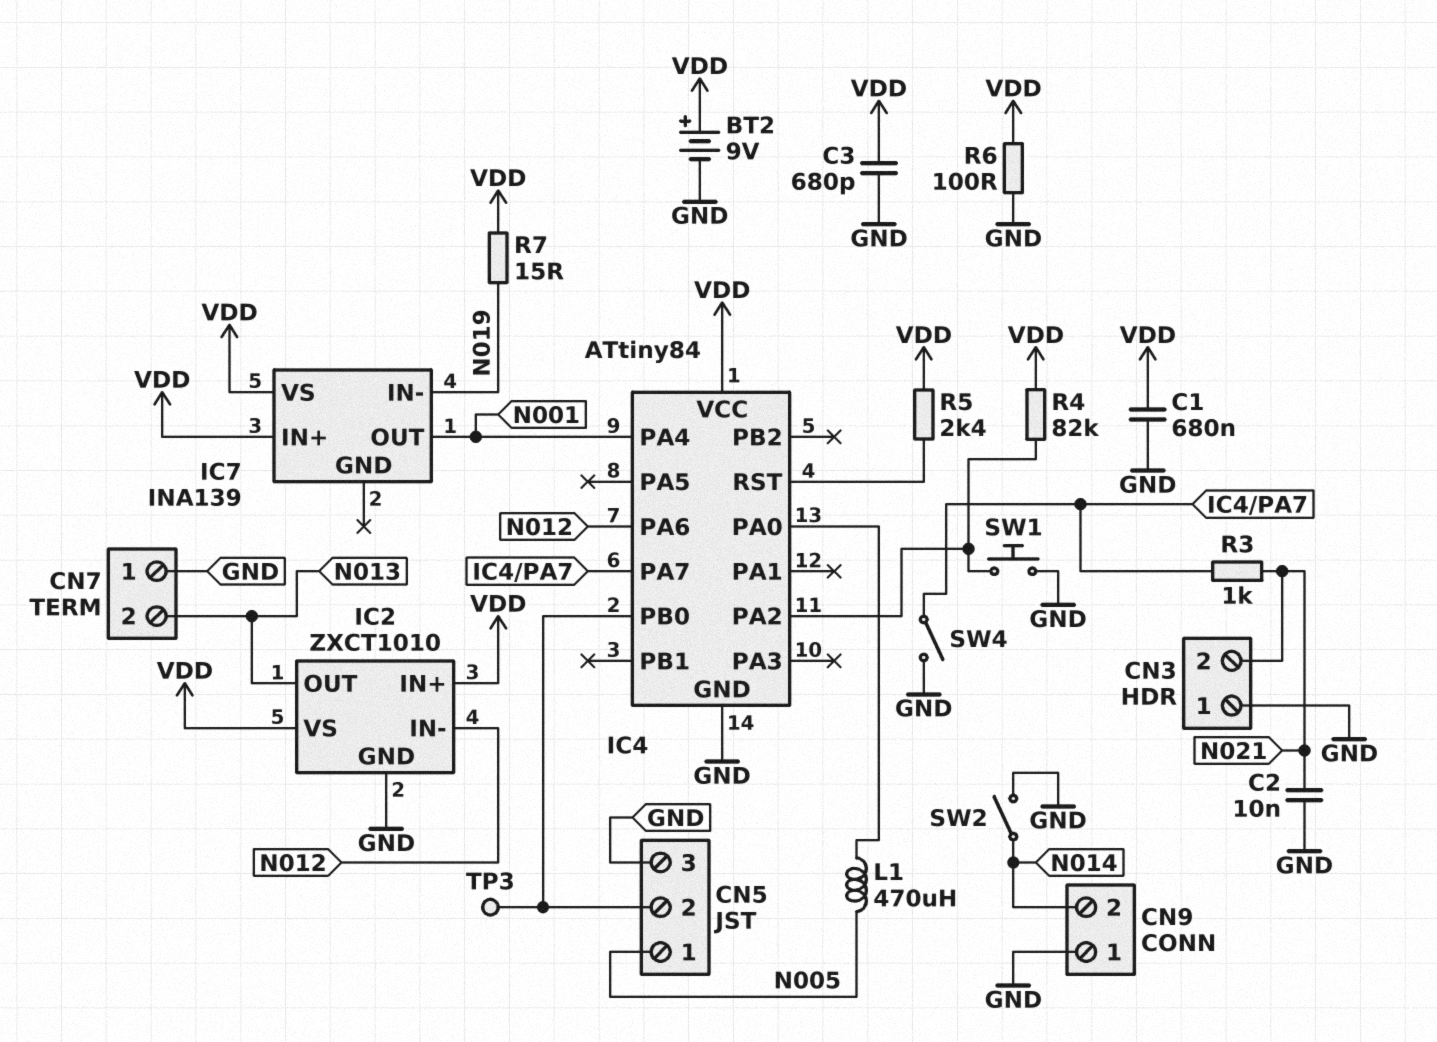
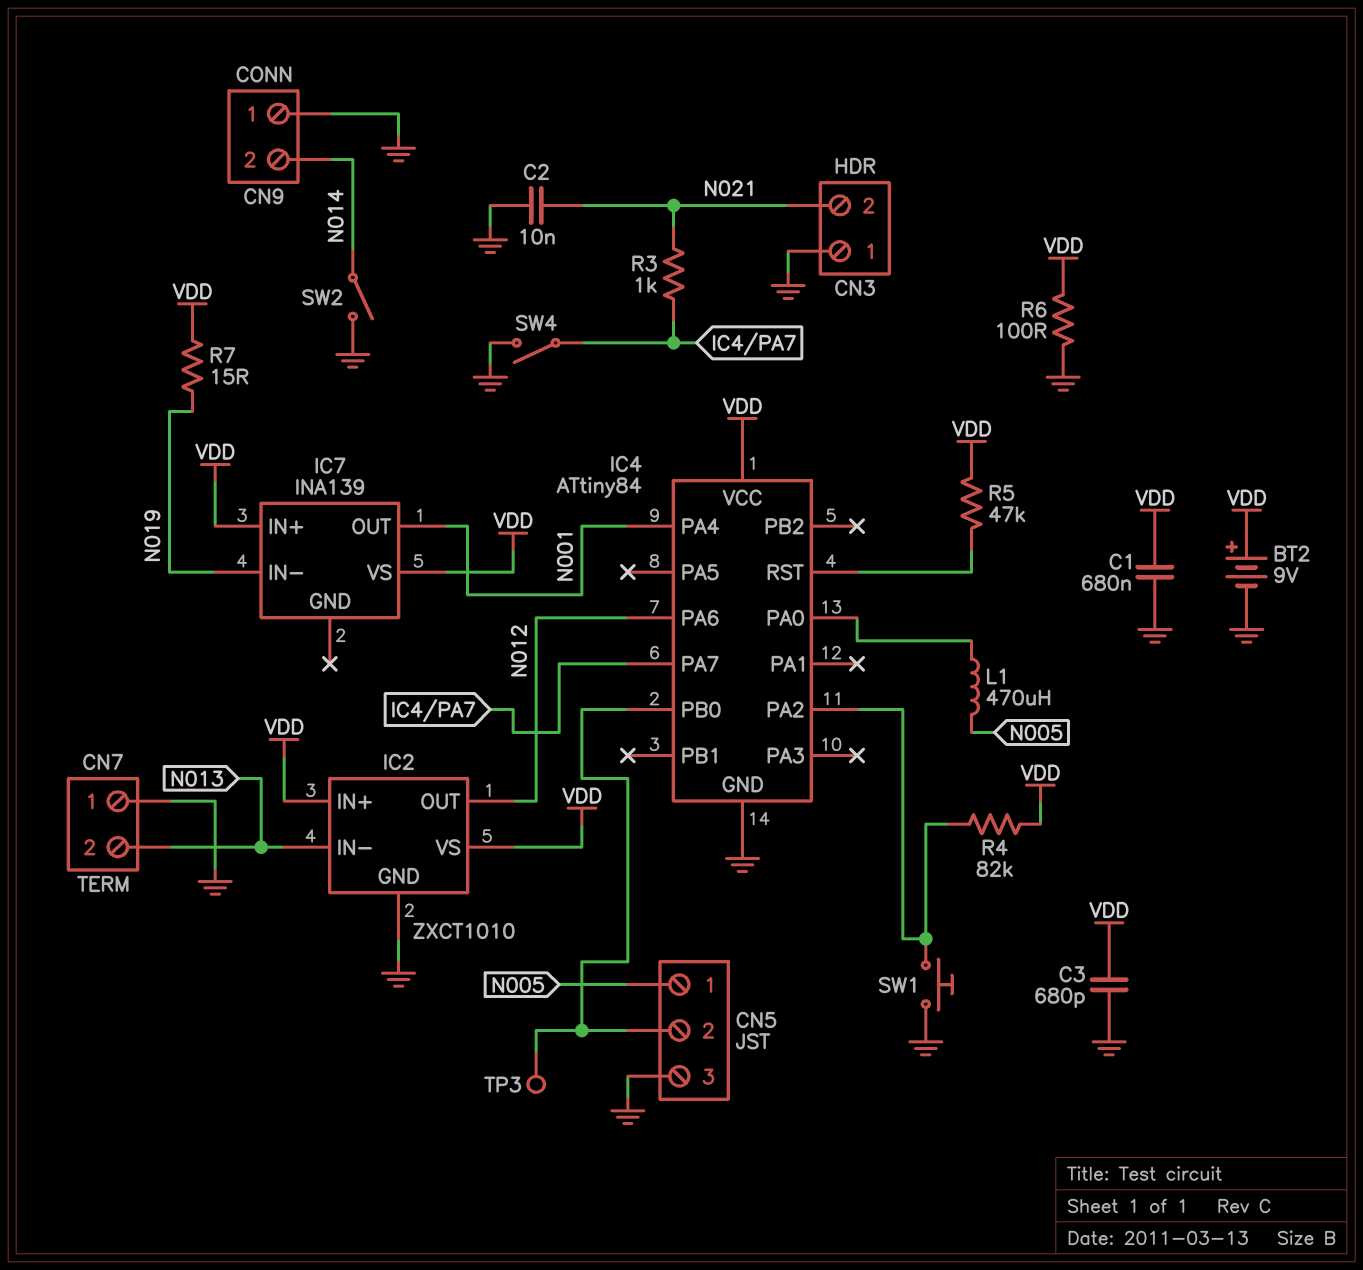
IC2 pin IN-: N012 -> N013
IC2 pin OUT: N013 -> N012
R5: 2.4k (IC4/RST, VDD) -> 47k (IC4/RST, VDD)

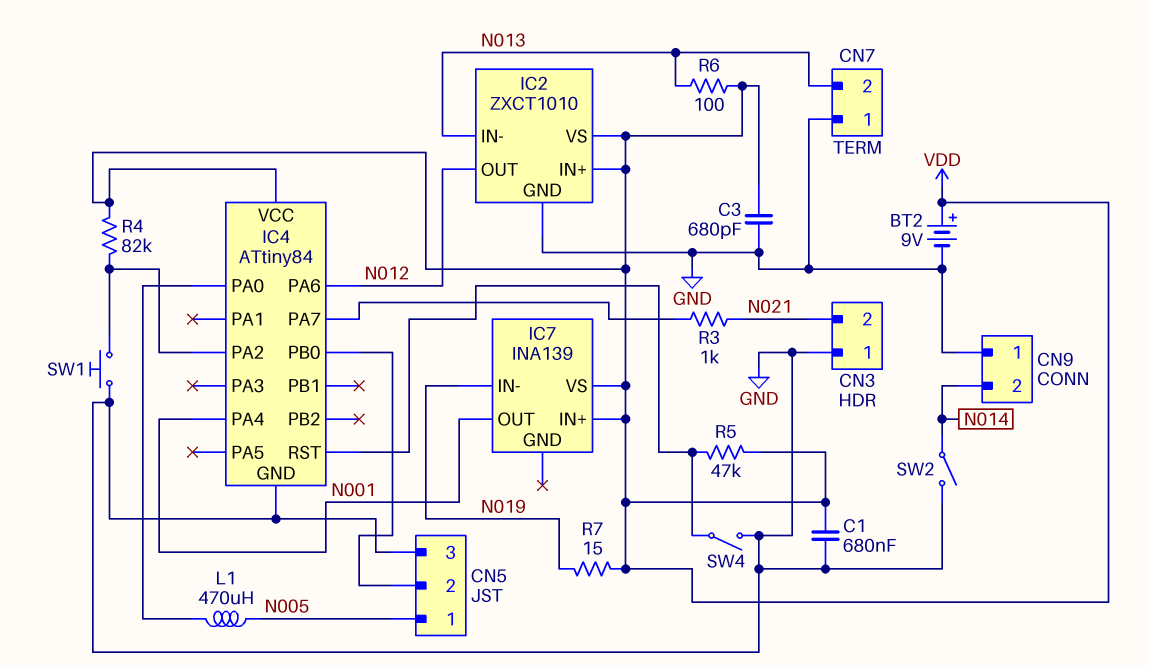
C2: 10nF (GND, N021) -> none
R6: 100 (GND, VDD) -> 100 (N013, VDD)
SW4: switch (GND, IC4/PA7) -> switch (GND, IC4/RST)
TP3: test point (CN5/2) -> none

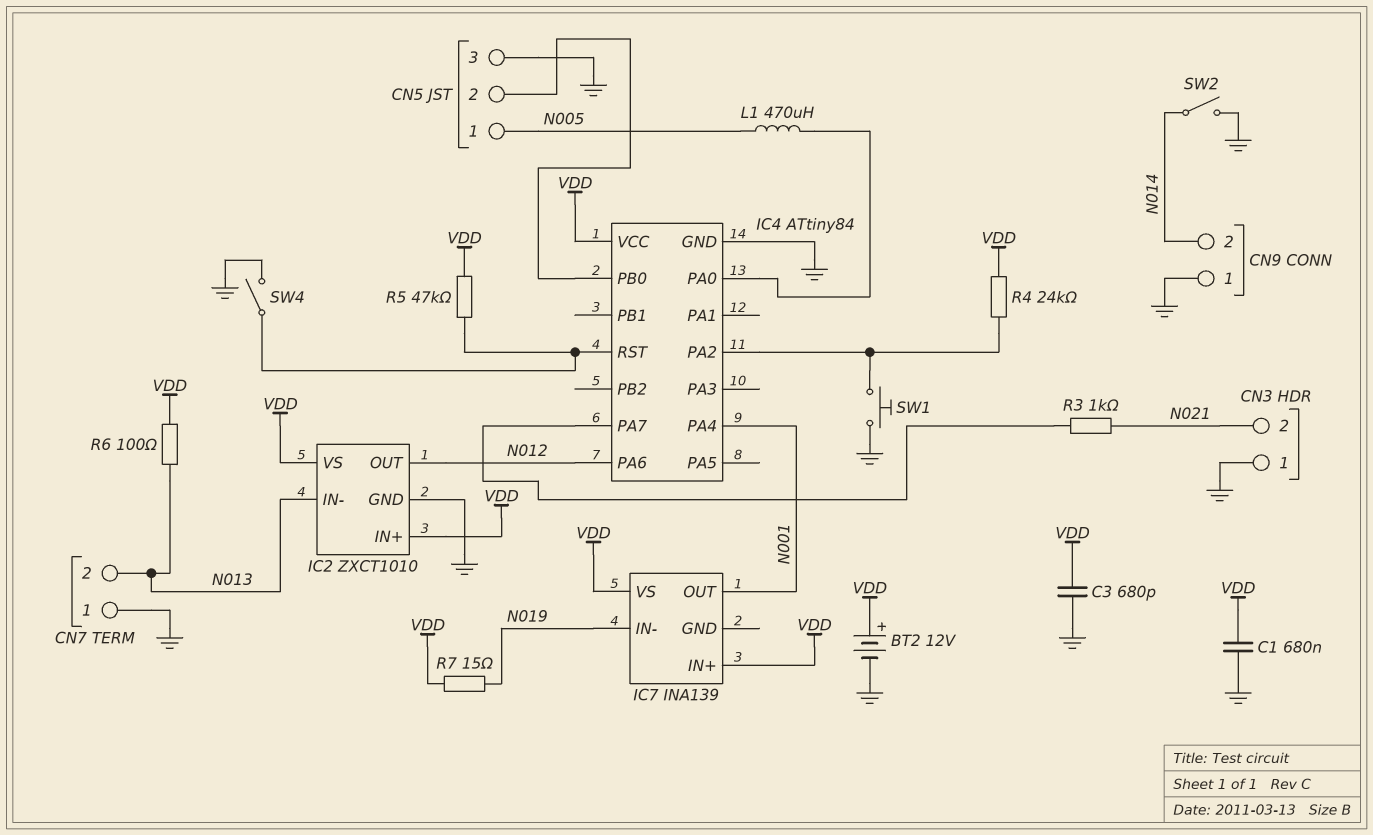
BT2: 9V (plus VDD, minus GND) -> 12V (plus VDD, minus GND)
R4: 82k (IC4/PA2, VDD) -> 24k (IC4/PA2, VDD)

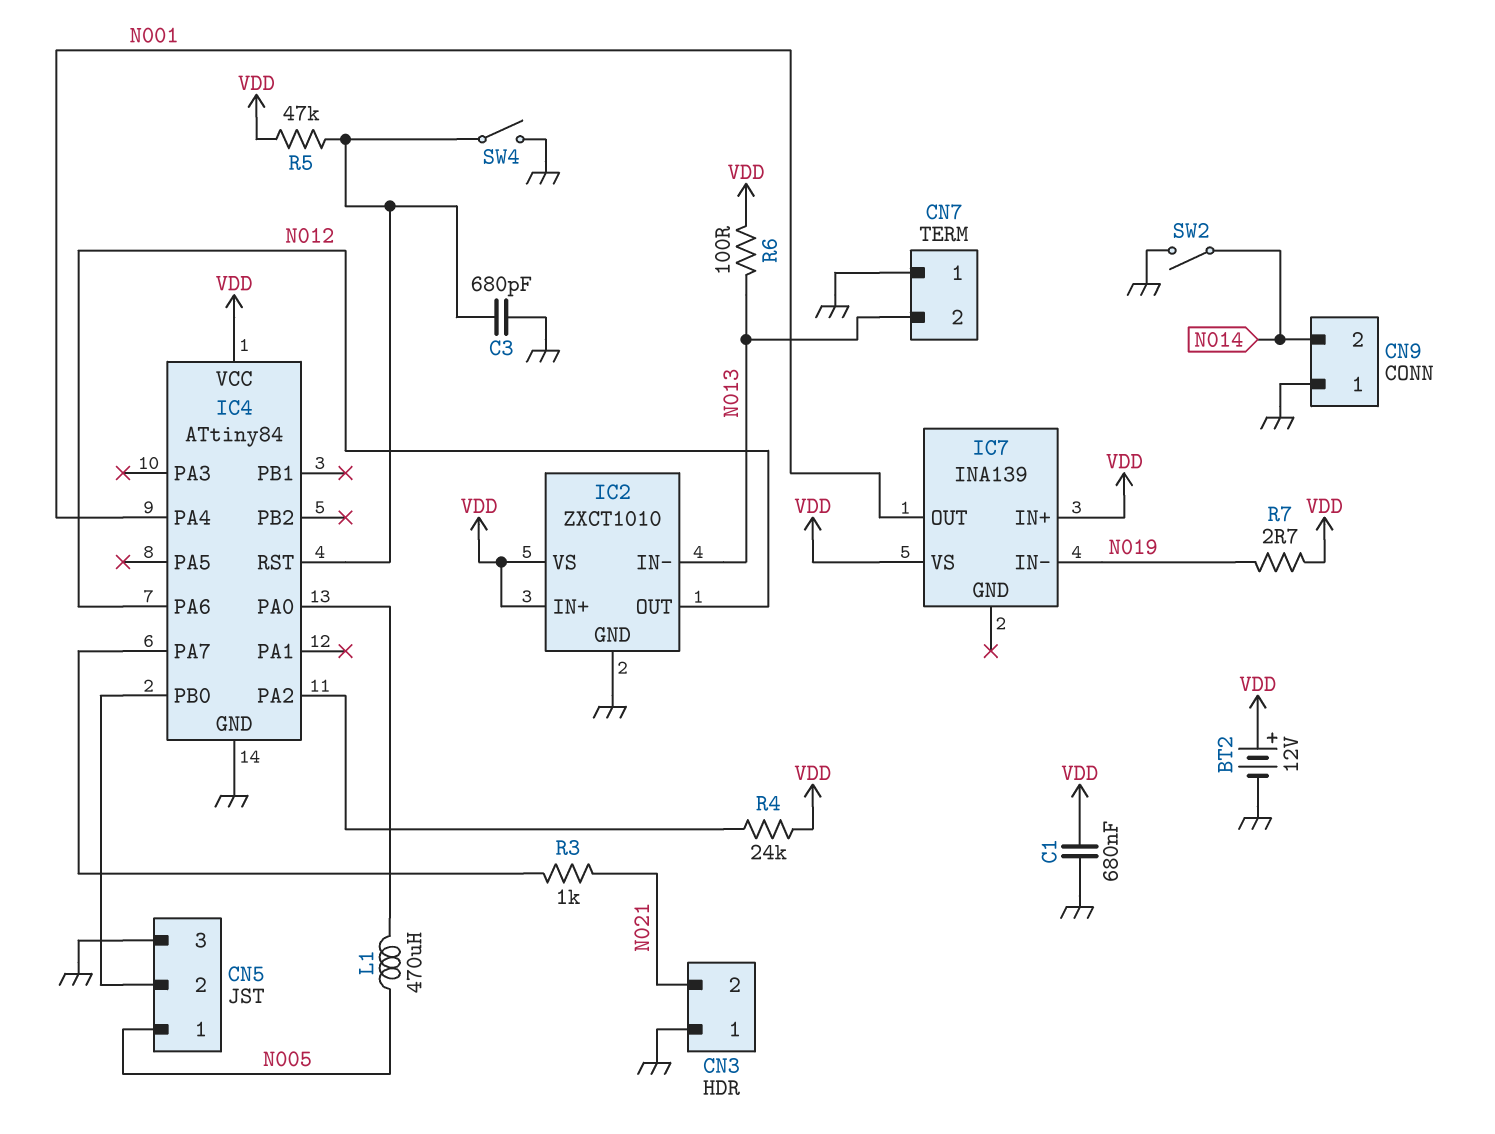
C3: 680pF (GND, VDD) -> 680pF (GND, IC4/RST)
R7: 15 (N019, VDD) -> 2.7 (N019, VDD)
SW1: button (GND, IC4/PA2) -> none

